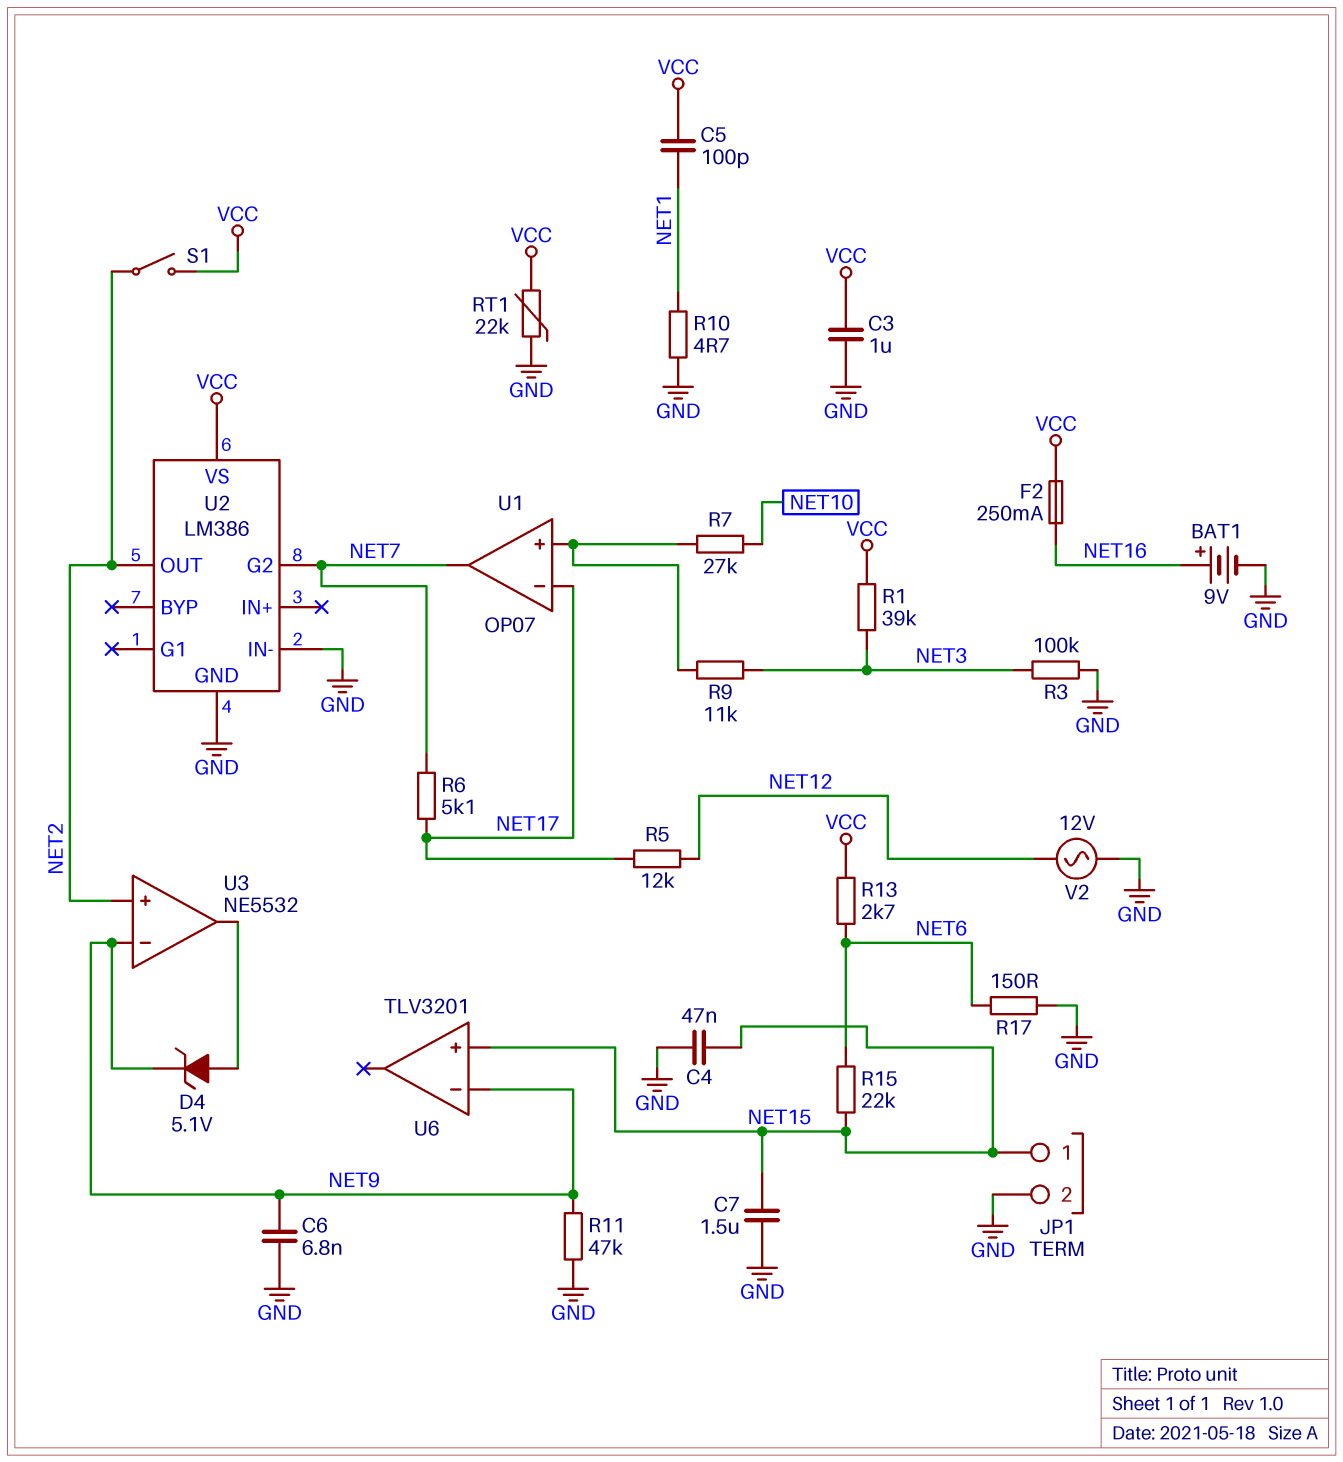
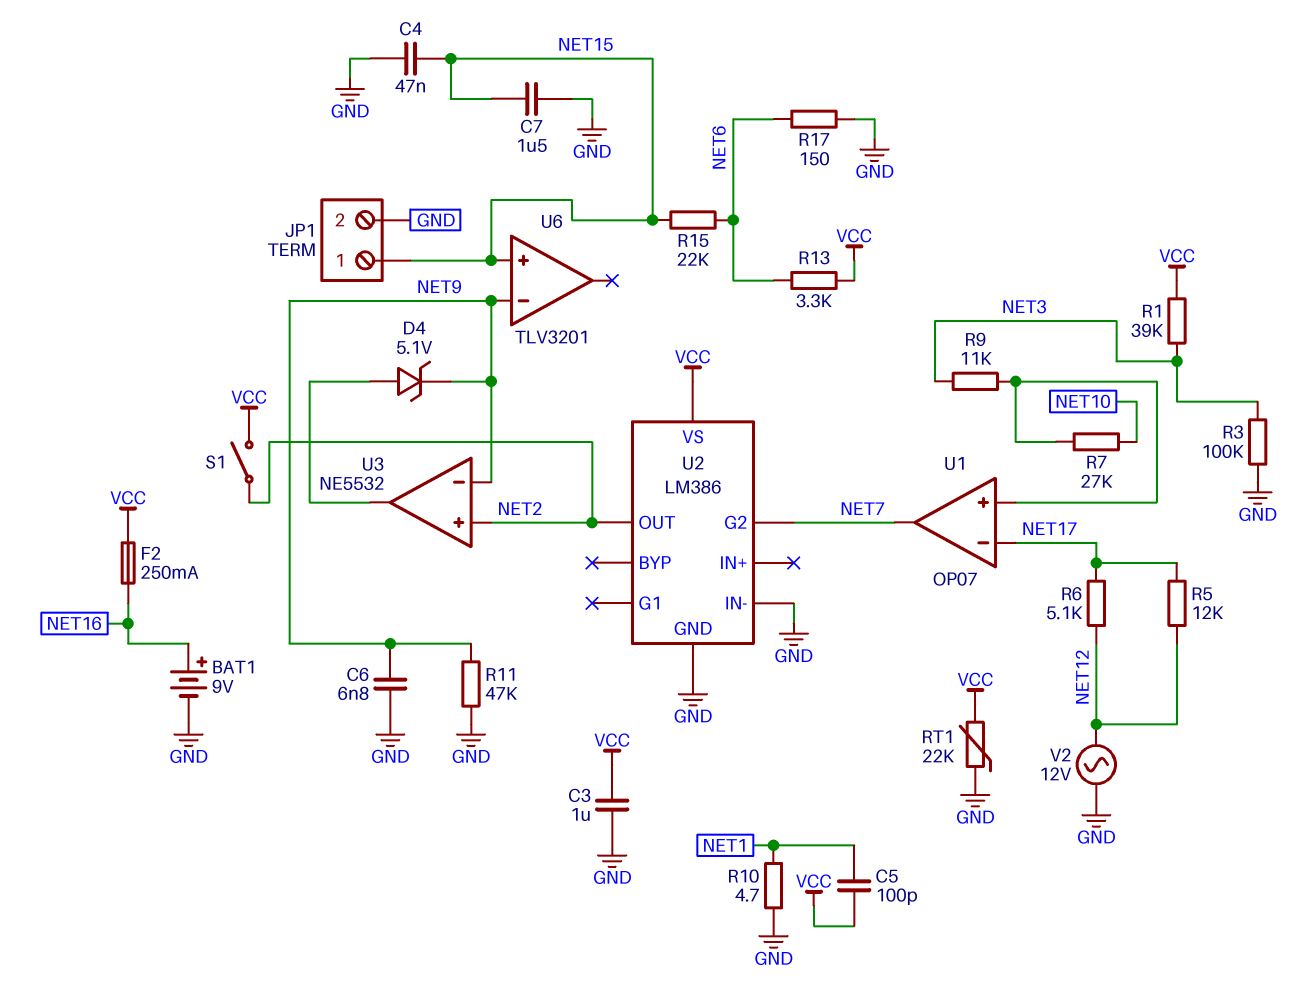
R6: 5.1k (NET7, NET17) -> 5.1k (NET12, NET17)
R13: 2.7k (NET6, VCC) -> 3.3k (NET6, VCC)

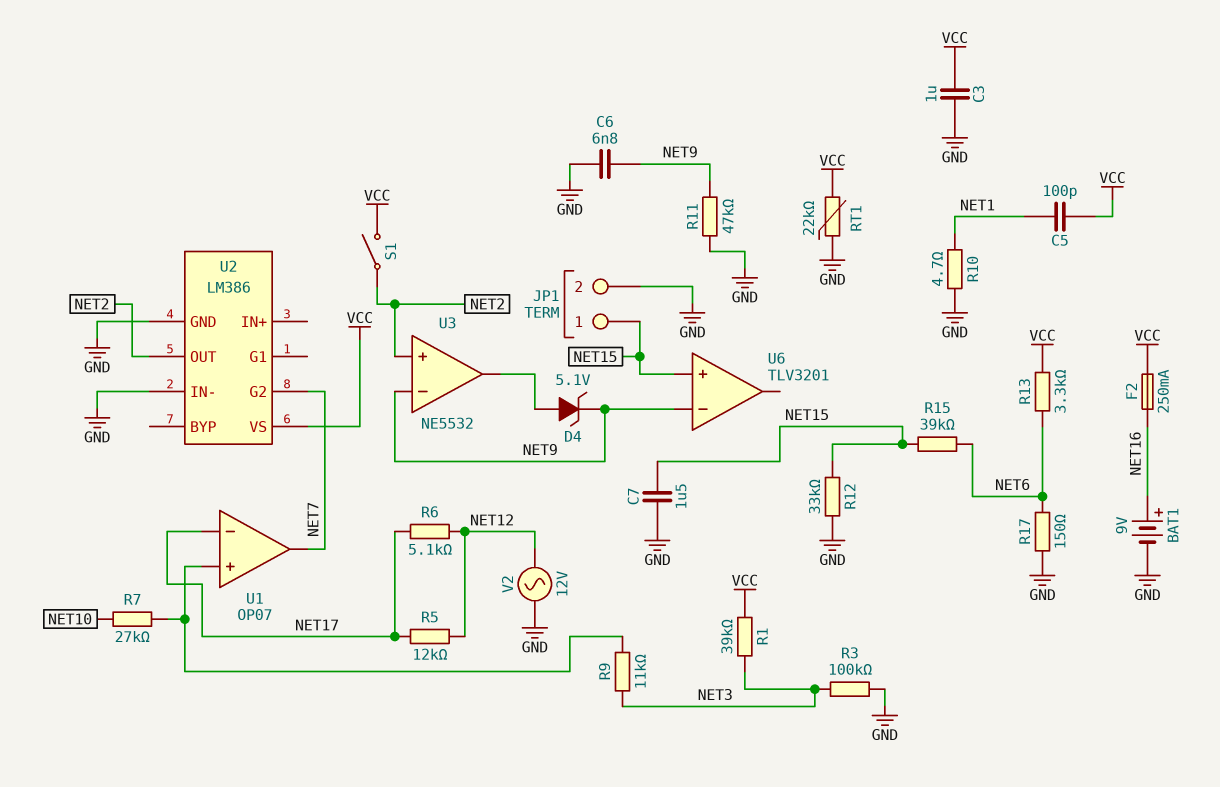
C4: 47nF (GND, NET15) -> none
R12: none -> 33k (GND, NET15)
R15: 22k (NET6, NET15) -> 39k (NET6, NET15)

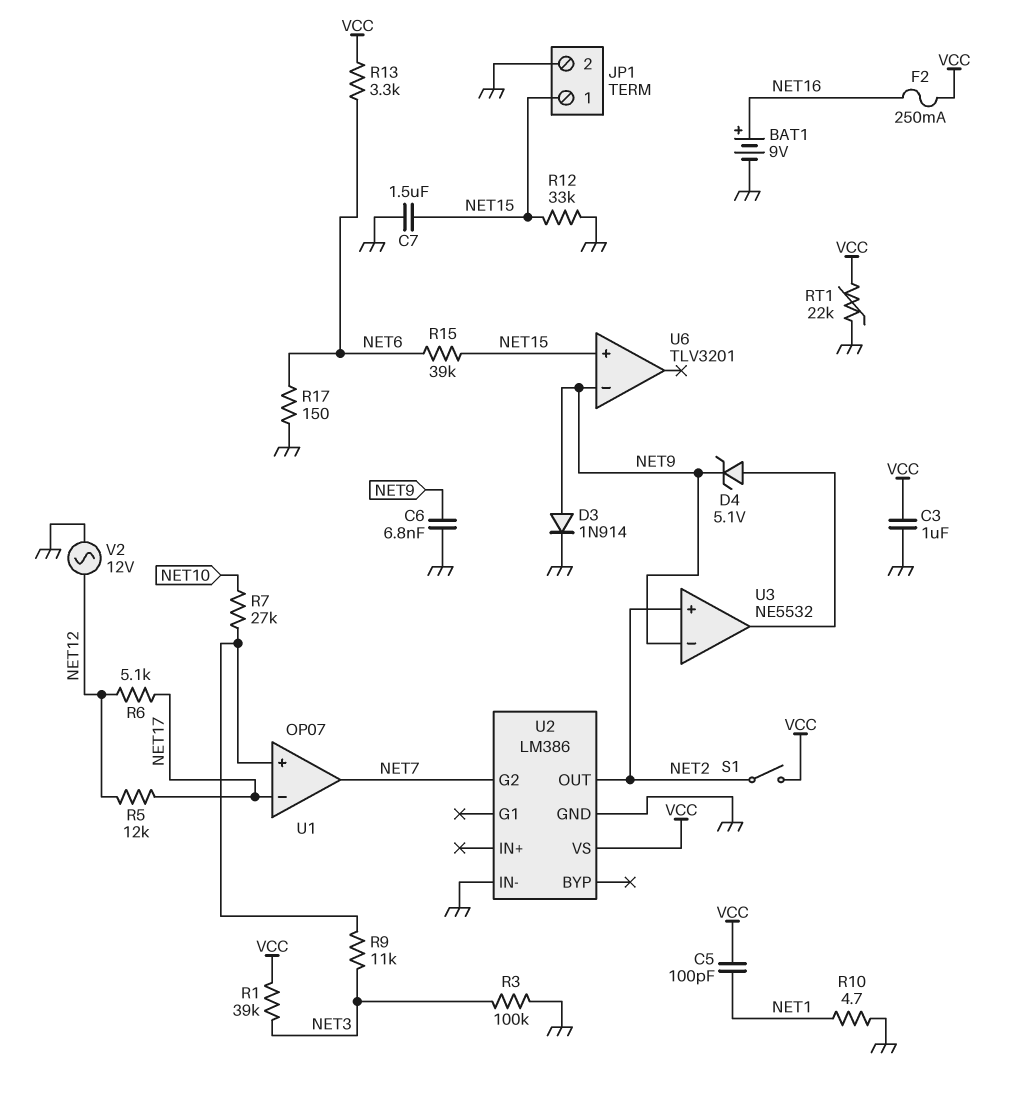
D3: none -> diode 1N914 (A NET9, K GND)
R11: 47k (GND, NET9) -> none

